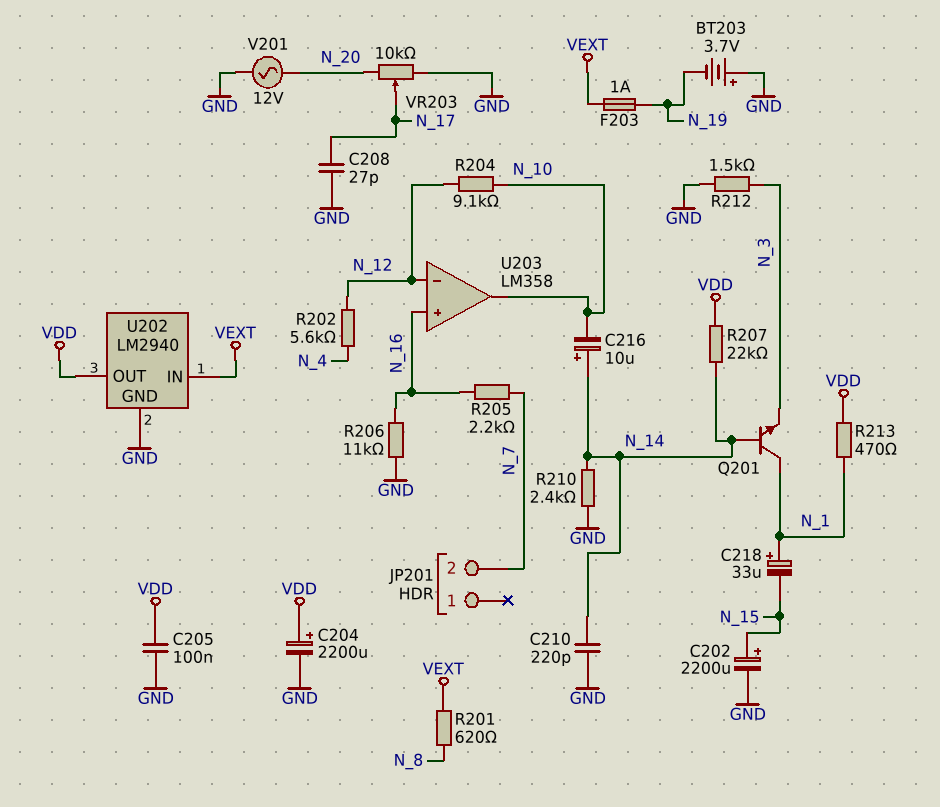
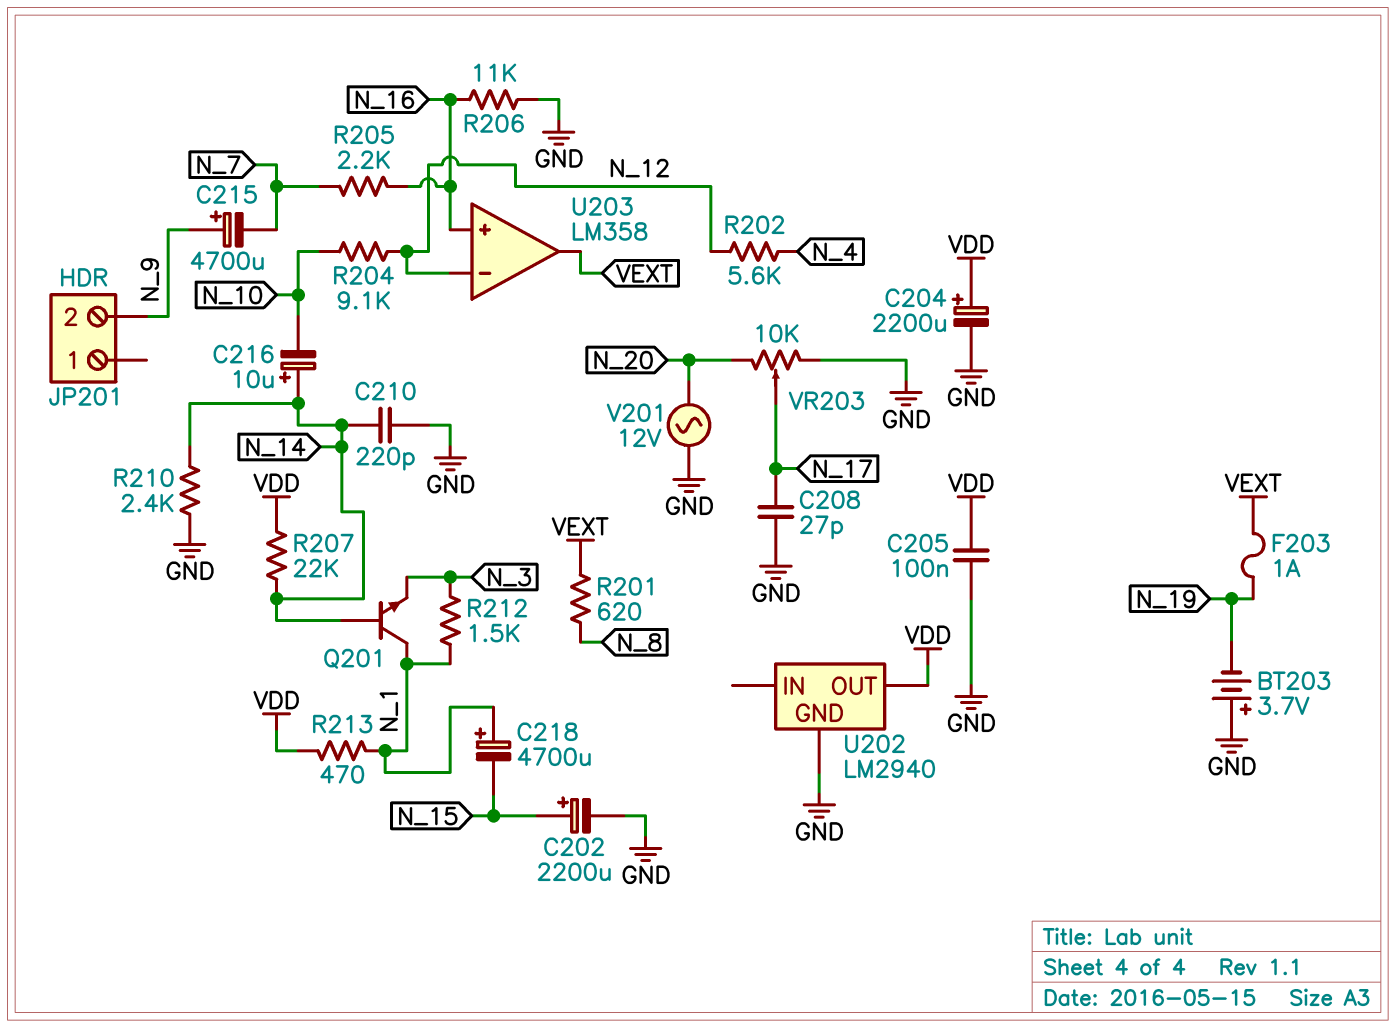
C215: none -> 4700uF (plus N_9, minus N_7)
C218: 33uF (plus N_1, minus N_15) -> 4700uF (plus N_1, minus N_15)
JP201 pin 2: N_7 -> N_9
R212: 1.5k (GND, N_3) -> 1.5k (N_1, N_3)
U202 pin IN: VEXT -> none
U203 pin out: N_10 -> VEXT

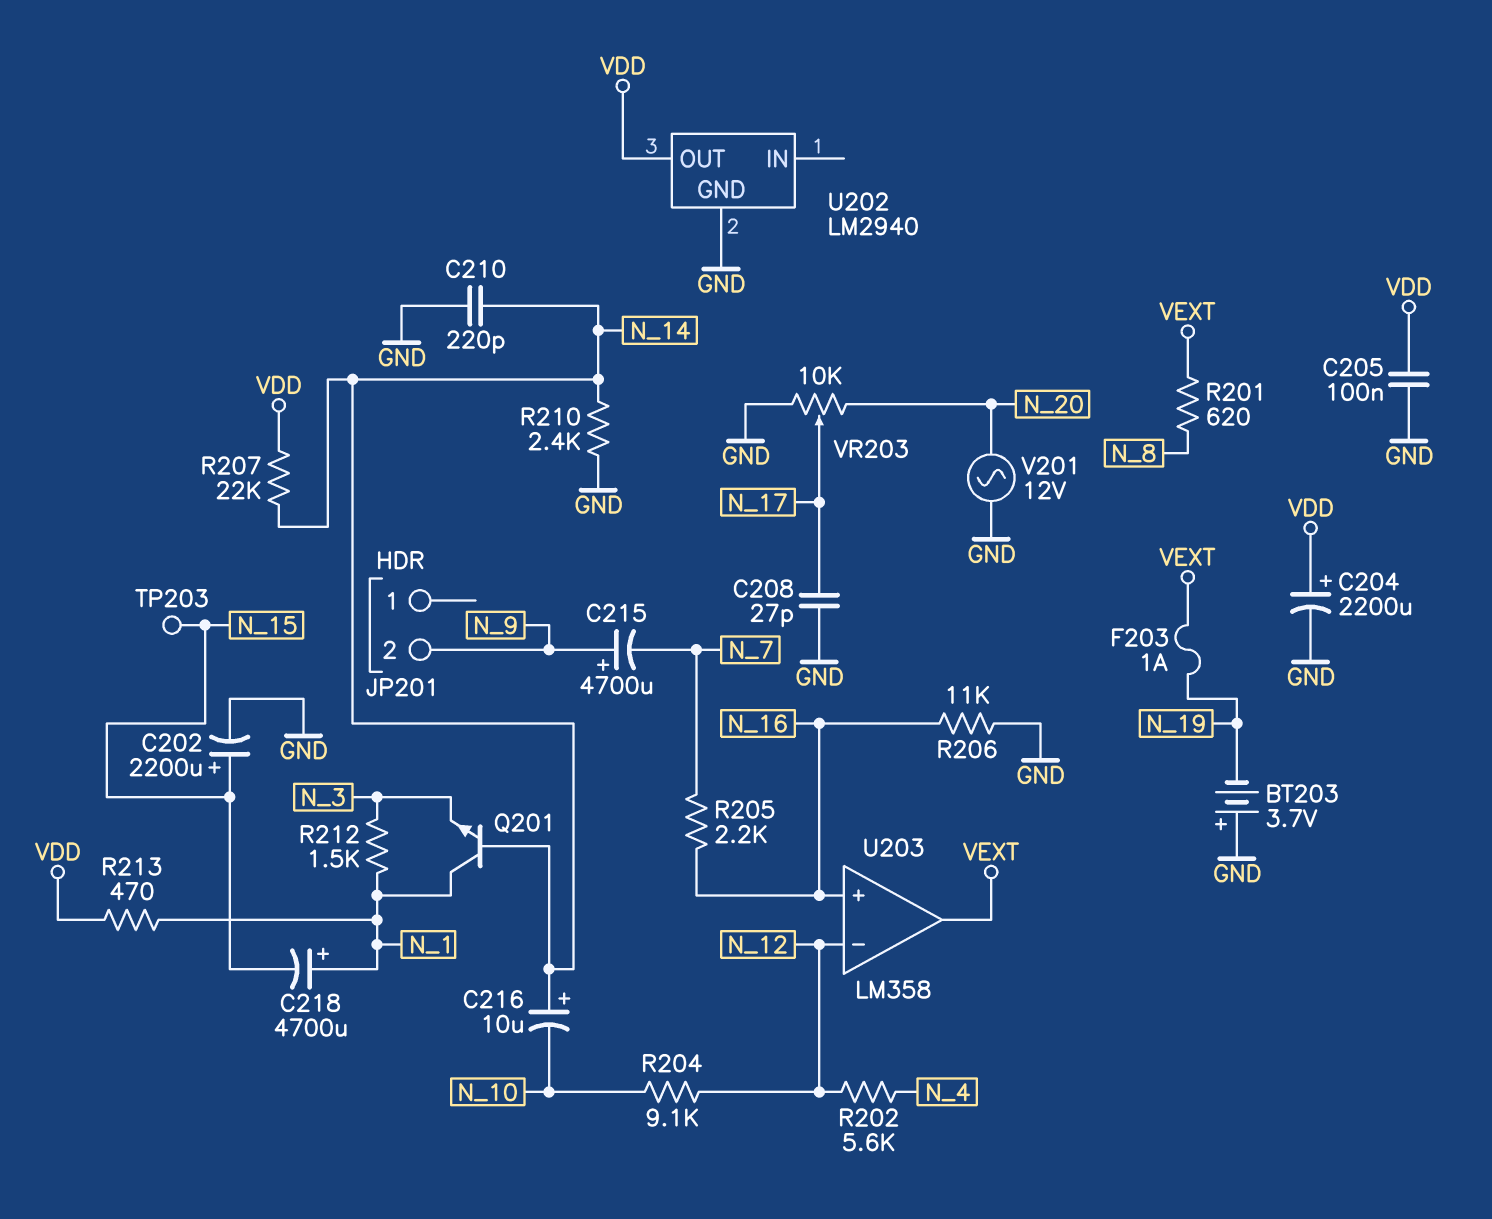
TP203: none -> test point (N_15)

